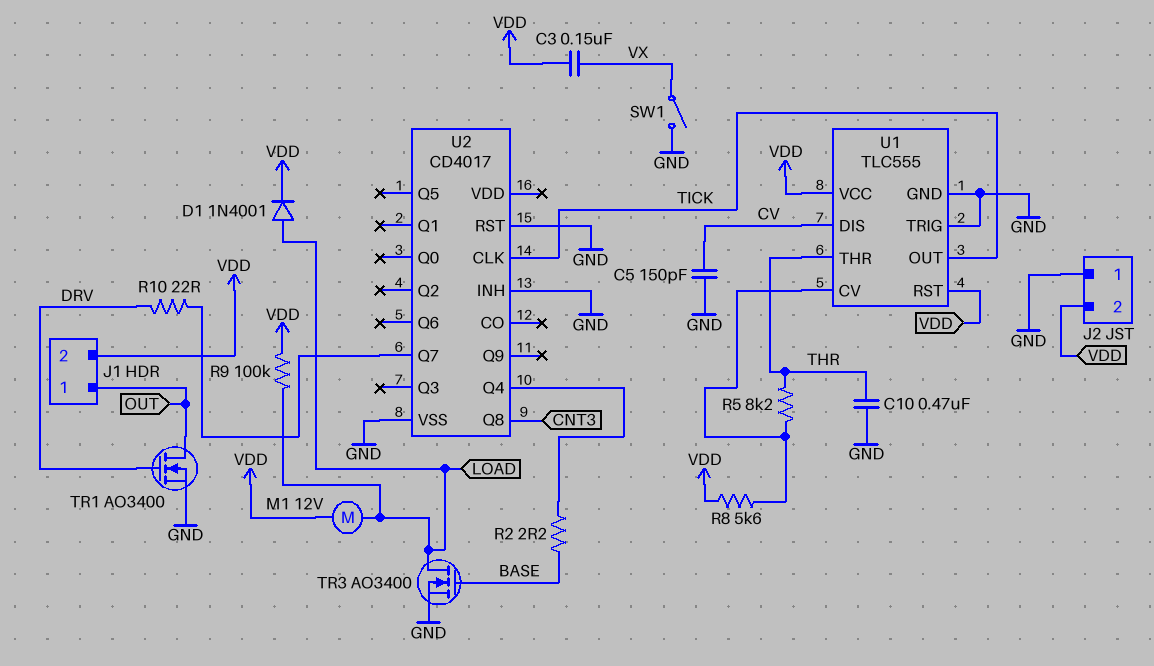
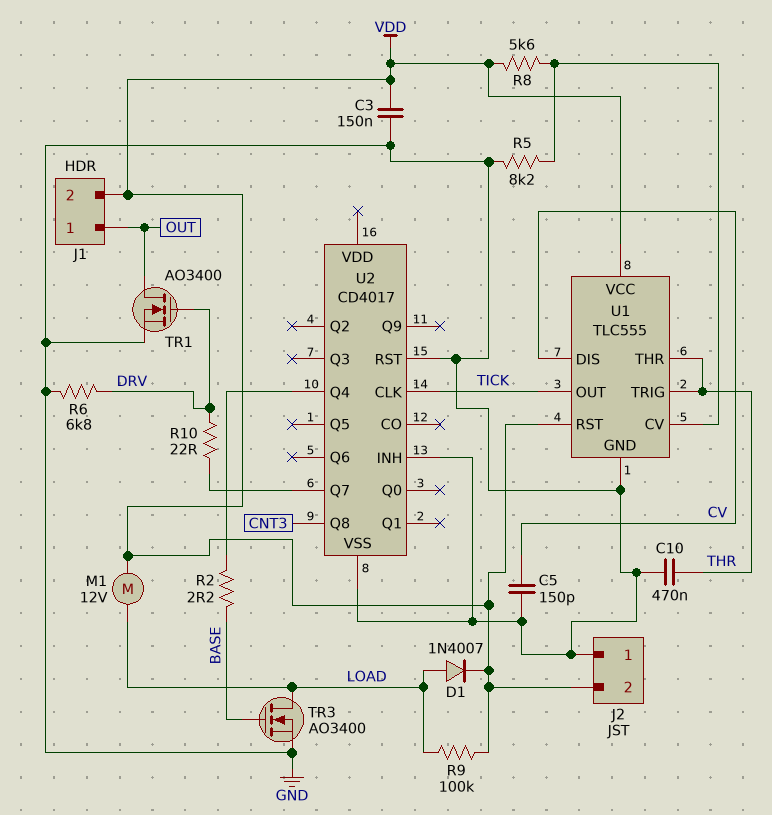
C3: 150nF (VDD, VX) -> 150nF (GND, VDD)
D1: diode 1N4001 (A LOAD, K VDD) -> diode 1N4007 (A LOAD, K VDD)
R5: 8.2k (THR, U1/CV) -> 8.2k (GND, U1/CV)
R6: none -> 6.8k (DRV, GND)
SW1: switch (GND, VX) -> none
U1 pin TRIG: GND -> THR

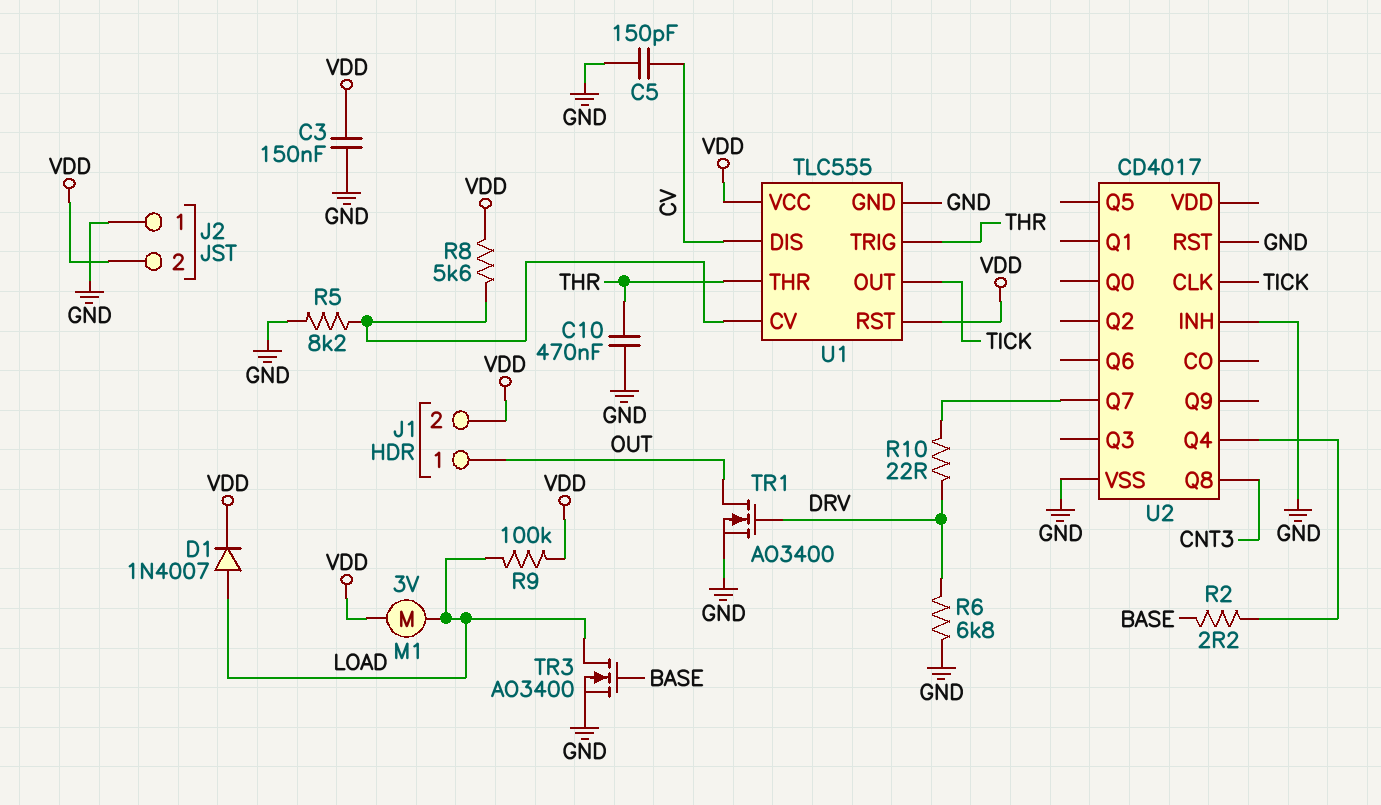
M1: motor 12V (LOAD, VDD) -> motor 3V (LOAD, VDD)

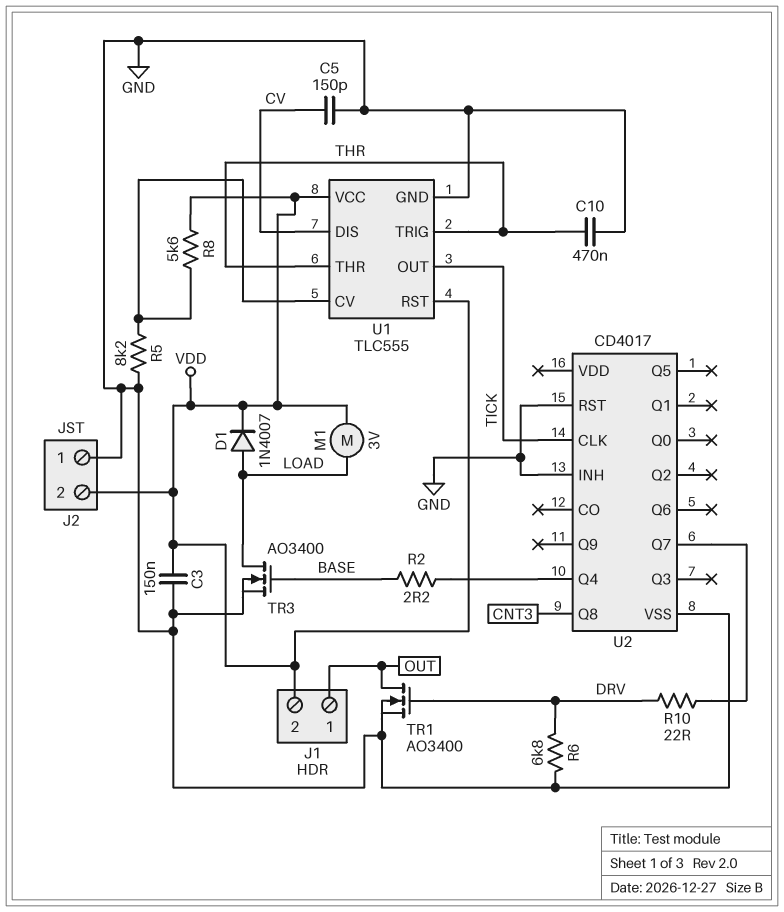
R9: 100k (LOAD, VDD) -> none

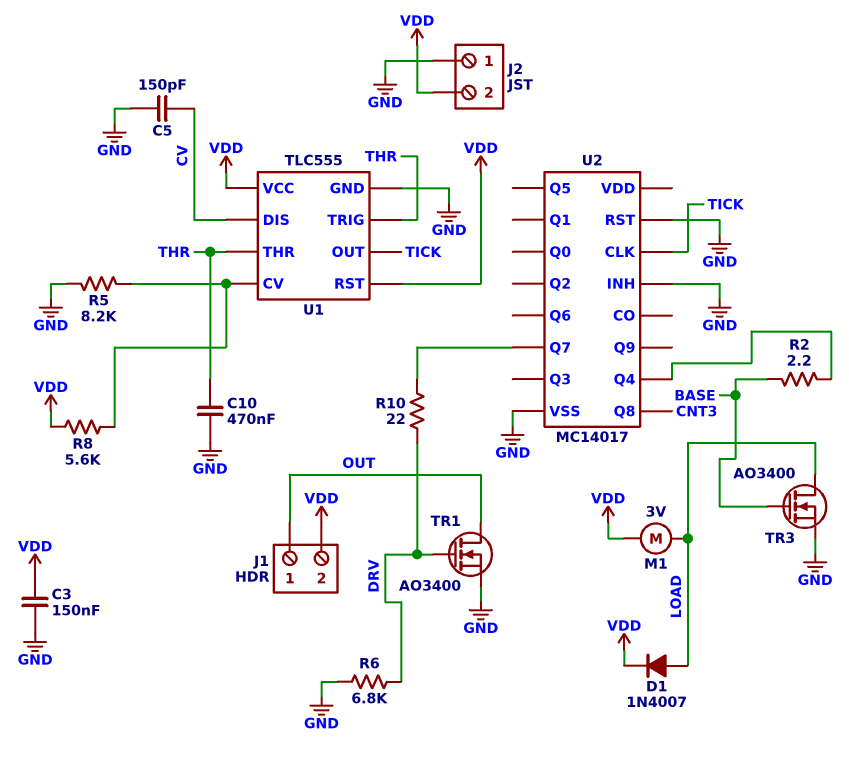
U2: CD4017 -> MC14017

